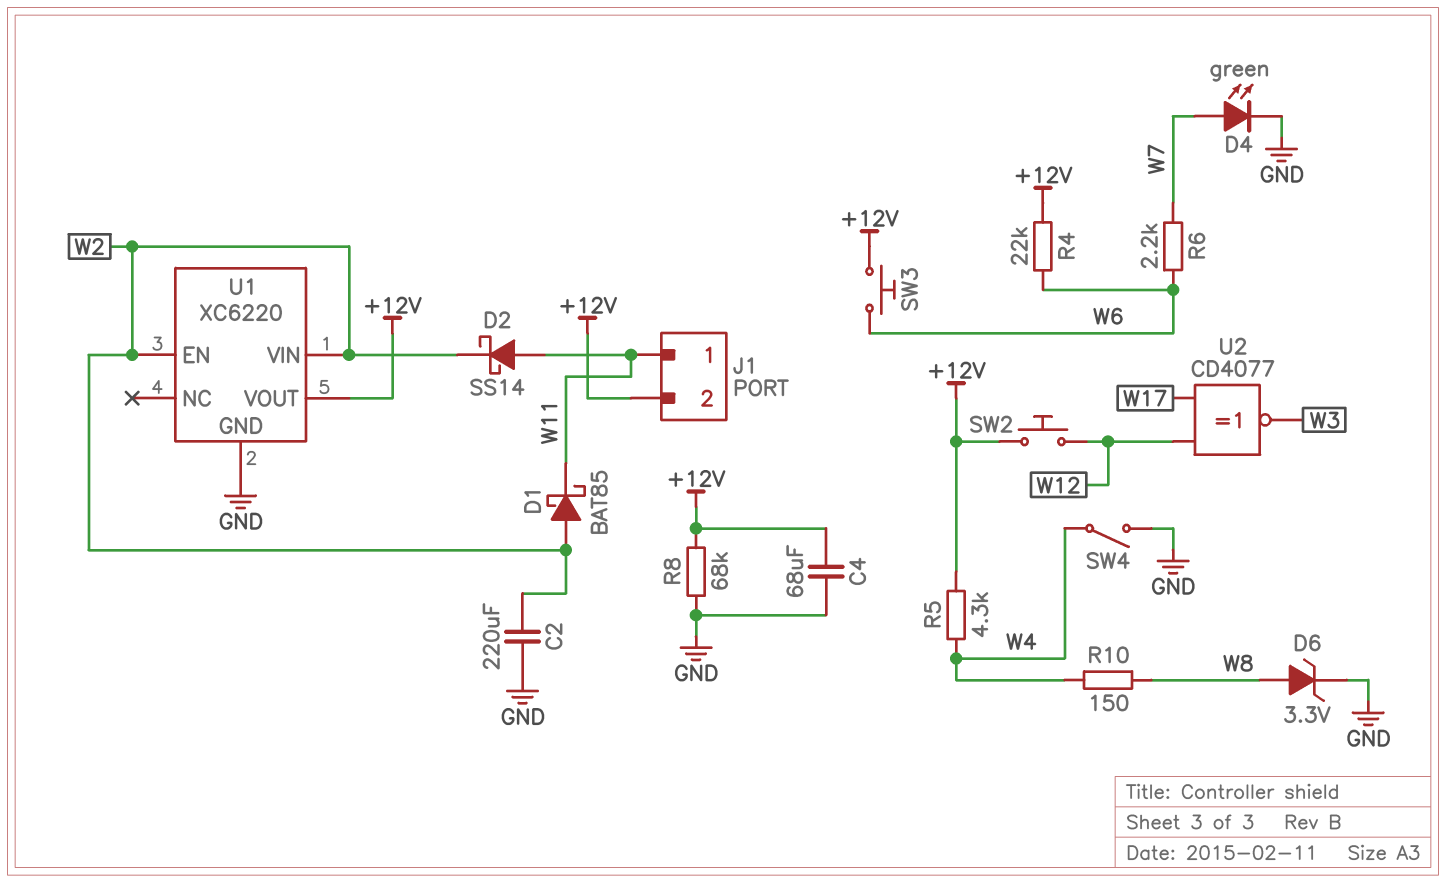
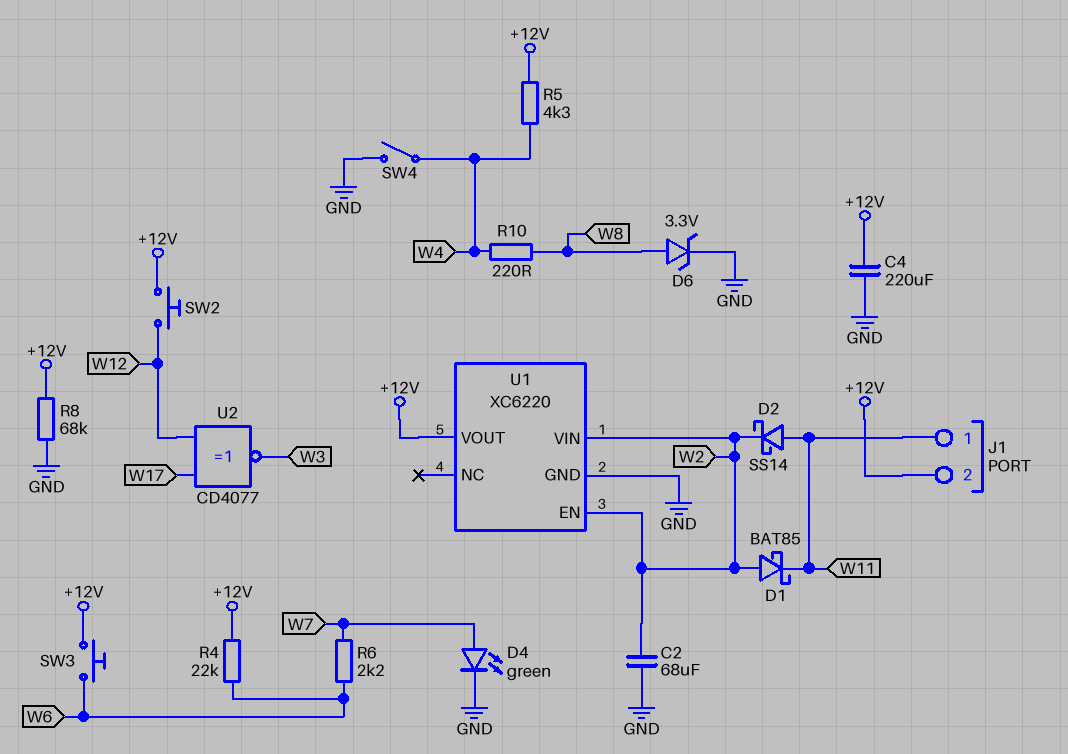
C2: 220uF (GND, W2) -> 68uF (GND, W2)
C4: 68uF (+12V, GND) -> 220uF (+12V, GND)
R10: 150 (W4, W8) -> 220 (W4, W8)

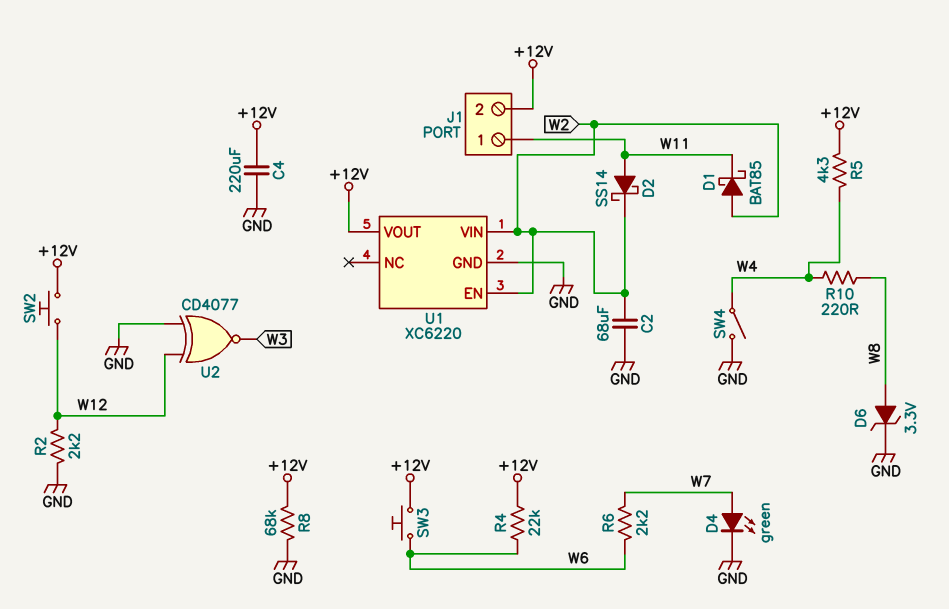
R2: none -> 2.2k (GND, W12)
U2: XNOR CD4077 (in W12, in W17, out W3) -> XNOR CD4077 (in GND, in W12, out W3)

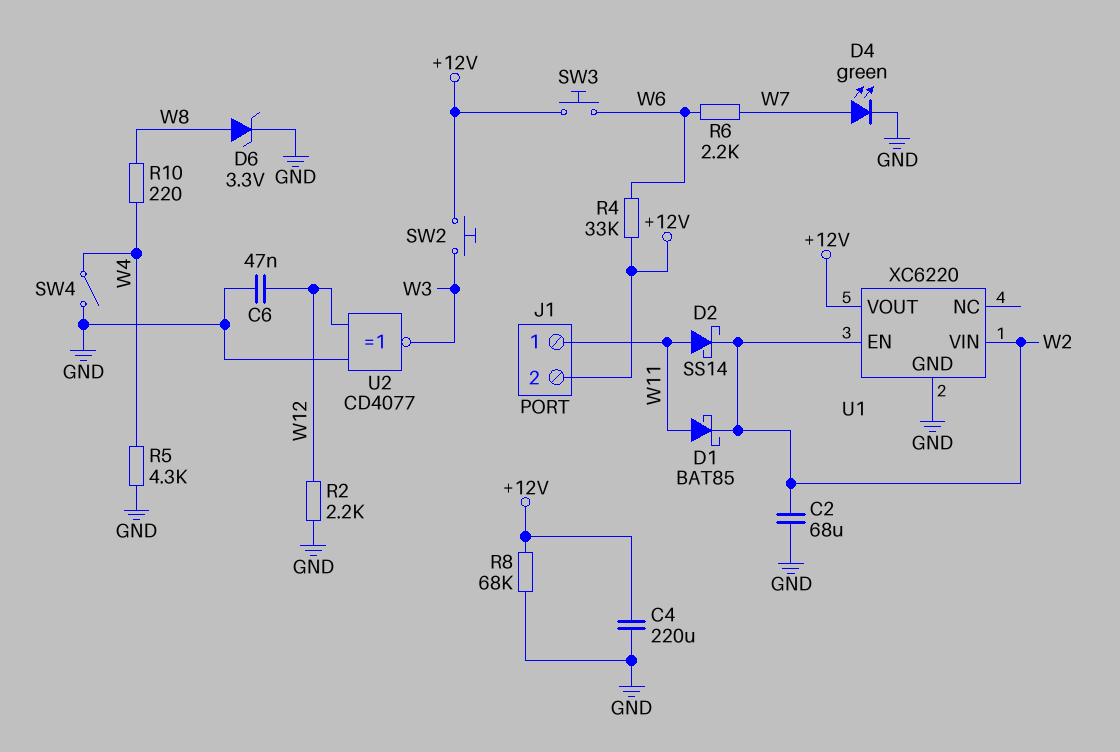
C6: none -> 47nF (GND, W12)
D1: schottky BAT85 (A W2, K W11) -> schottky BAT85 (A W11, K W2)
R4: 22k (+12V, W6) -> 33k (+12V, W6)
R5: 4.3k (+12V, W4) -> 4.3k (GND, W4)
SW2: button (+12V, W12) -> button (+12V, W3)

